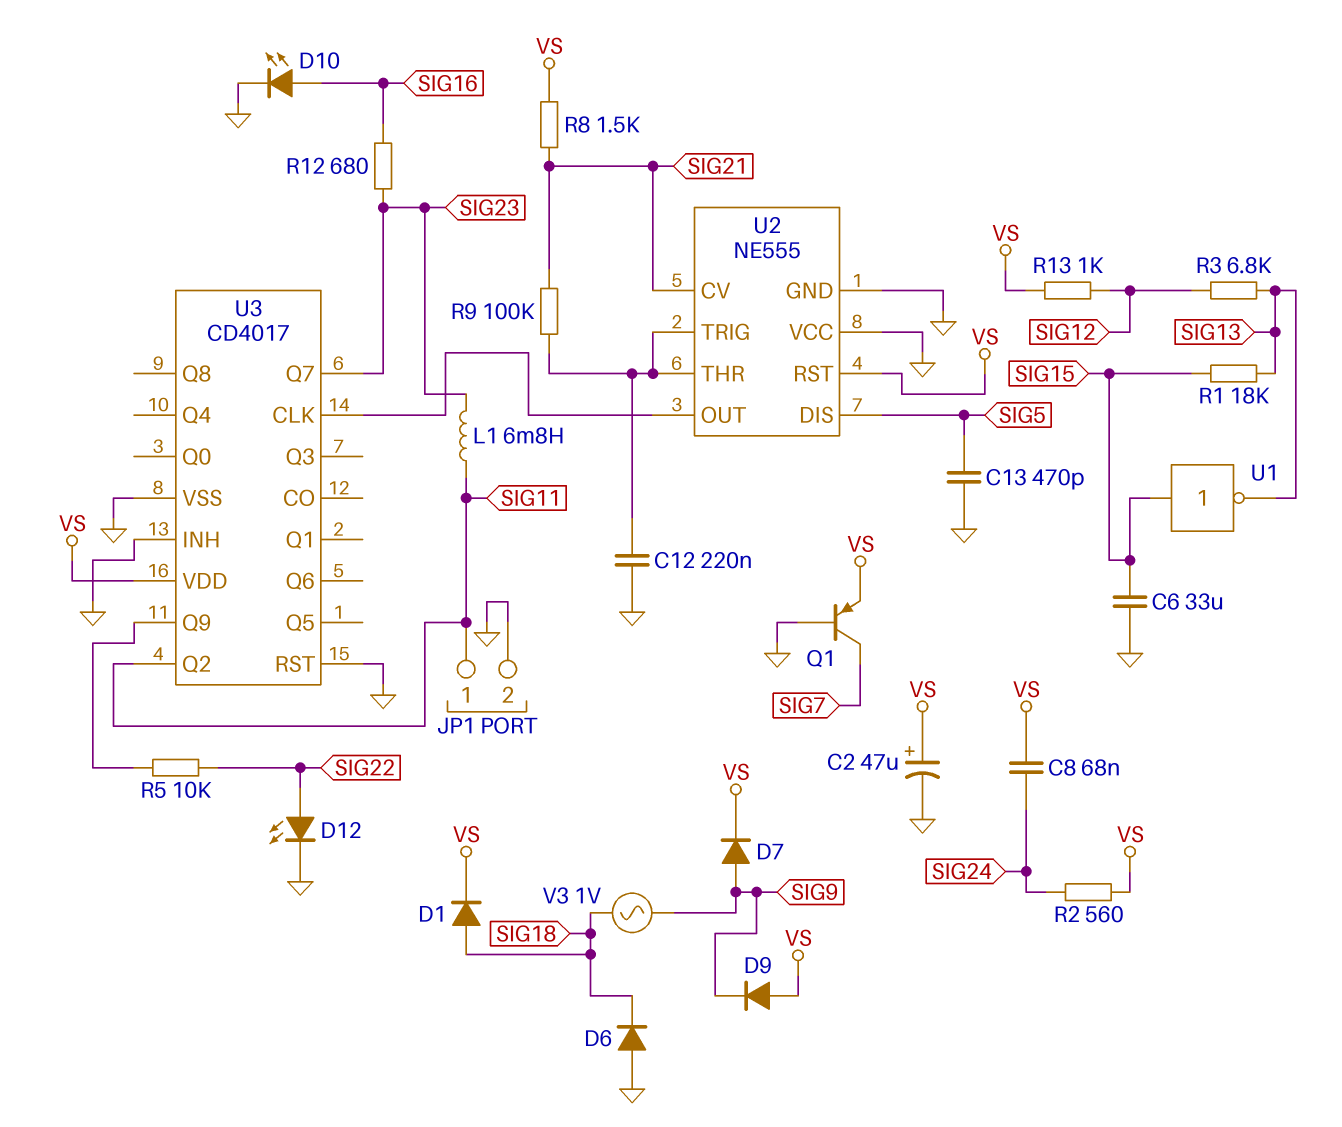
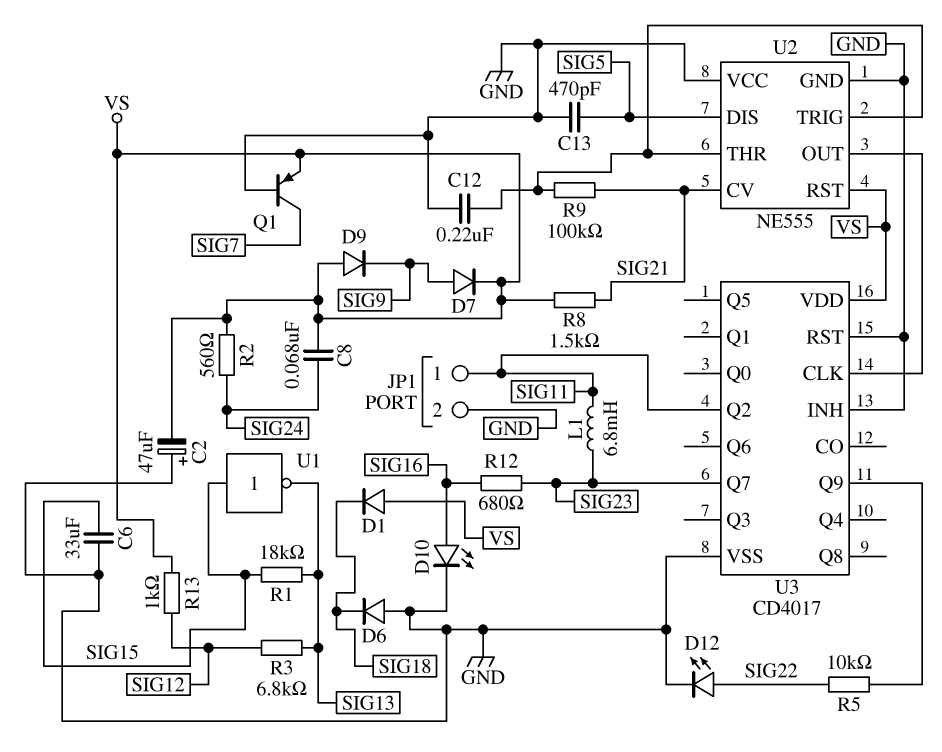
C2: 47uF (plus VS, minus GND) -> 47uF (plus GND, minus VS)
D1: diode (A SIG18, K VS) -> diode (A VS, K SIG18)
V3: AC 1V (SIG9, SIG18) -> none

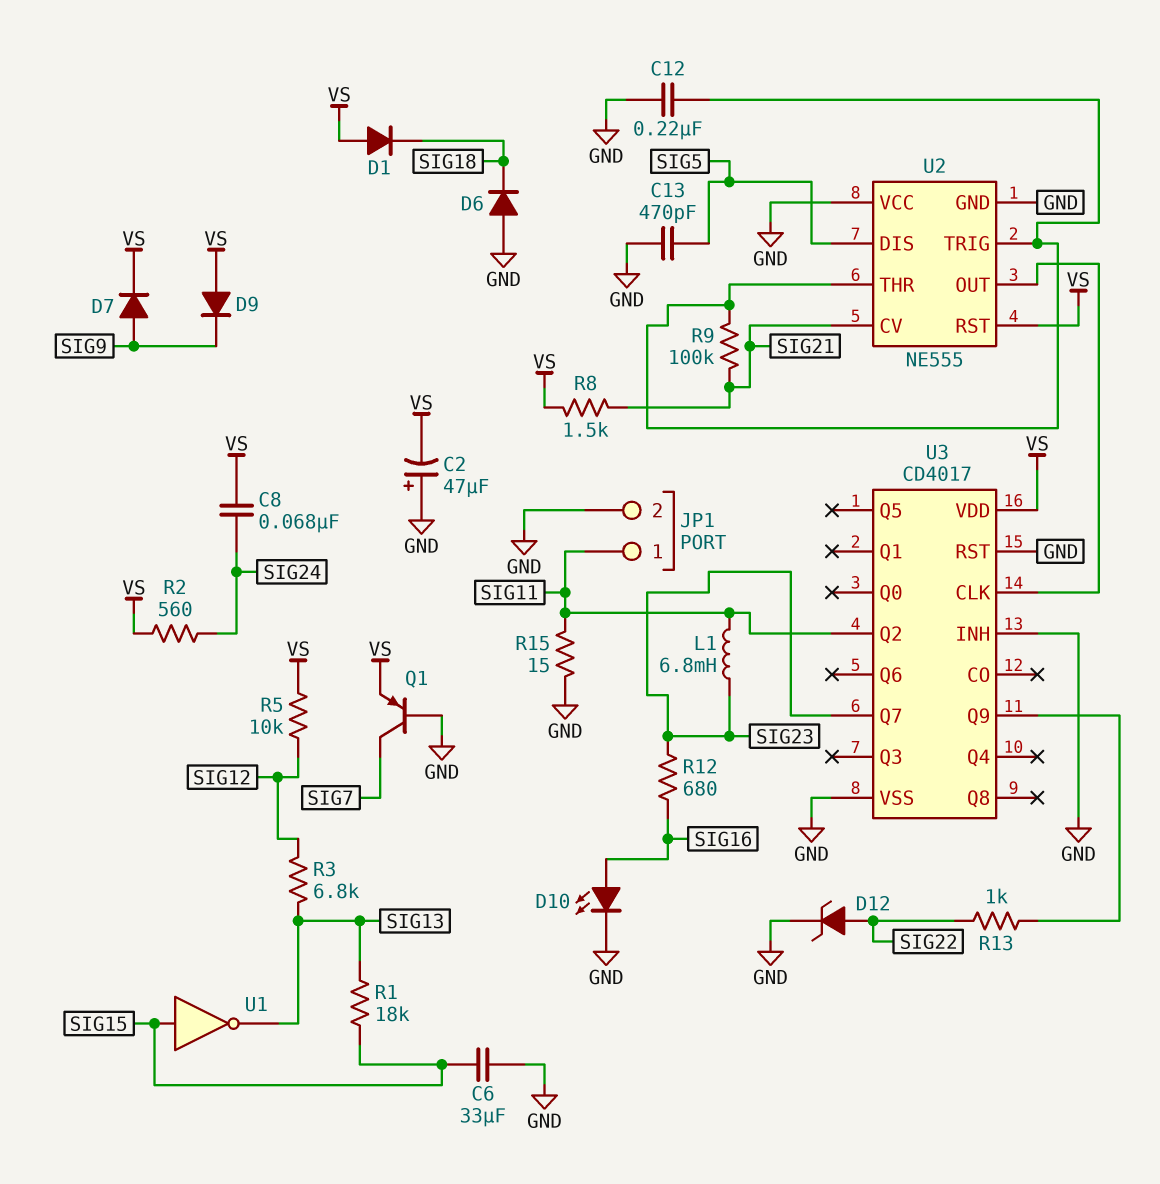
D12: LED (A SIG22, K GND) -> zener (A SIG22, K GND)
R5: 10k (SIG22, U3/Q9) -> 10k (SIG12, VS)
R13: 1k (SIG12, VS) -> 1k (SIG22, U3/Q9)
R15: none -> 15 (GND, SIG11)

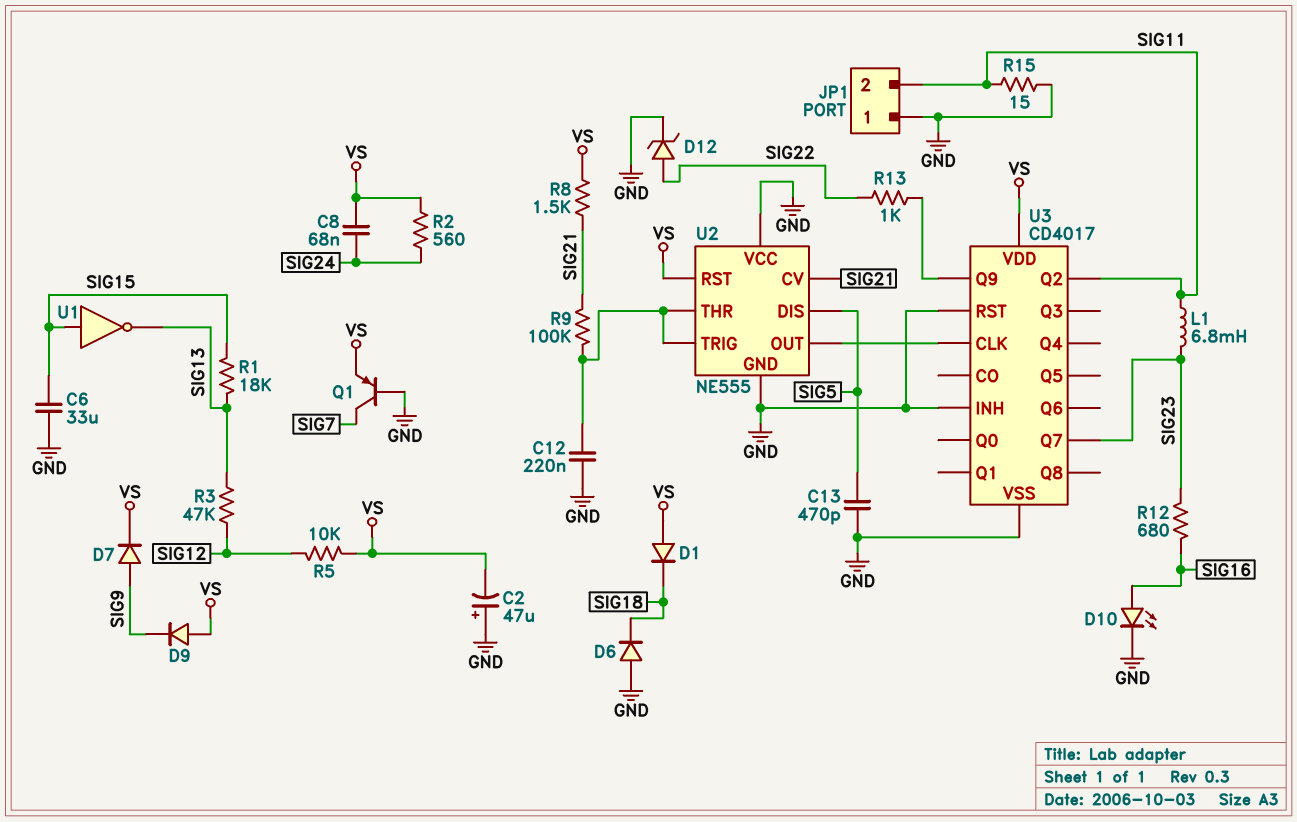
JP1 pin 1: SIG11 -> GND
JP1 pin 2: GND -> SIG11
R3: 6.8k (SIG12, SIG13) -> 47k (SIG12, SIG13)

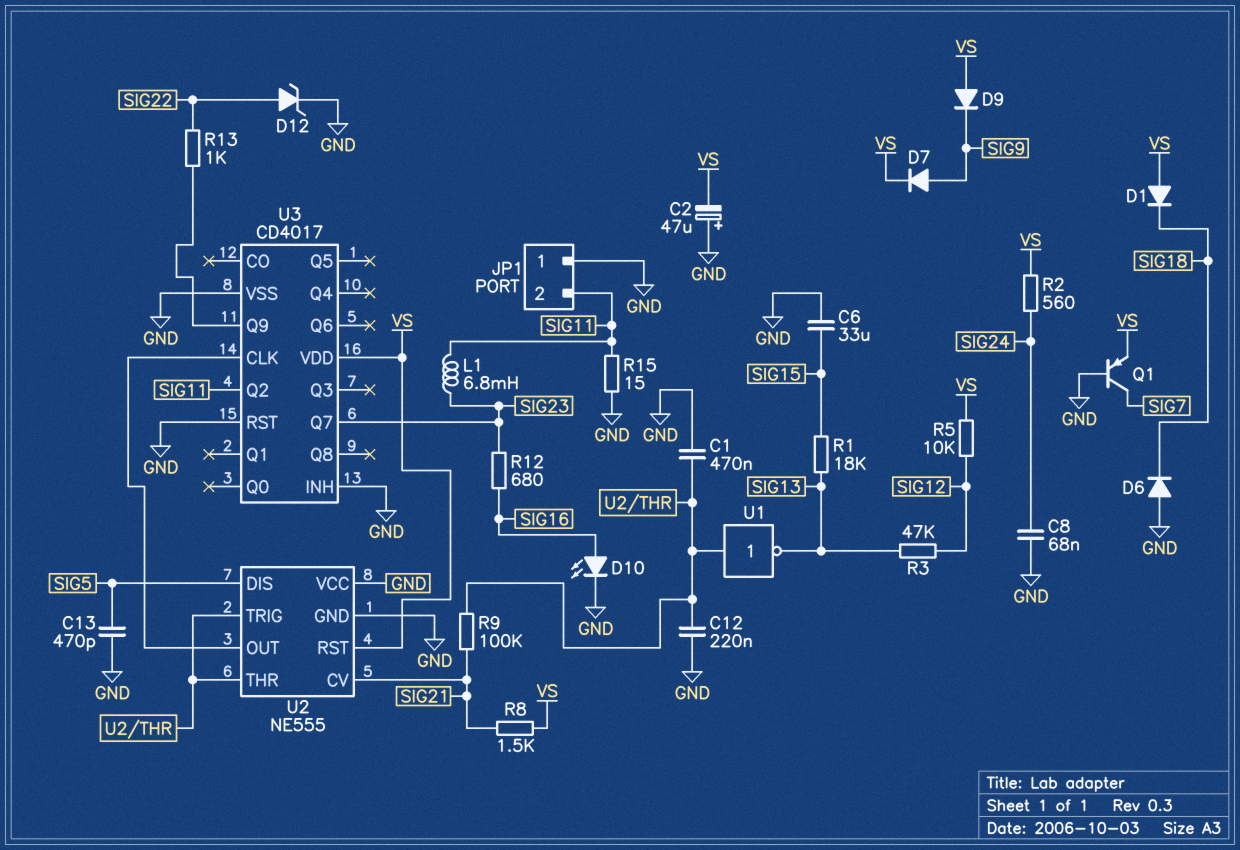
C1: none -> 470nF (GND, U2/THR)
C8: 68nF (SIG24, VS) -> 68nF (GND, SIG24)
U1: NOT (in SIG15, out SIG13) -> NOT (in U2/THR, out SIG13)

